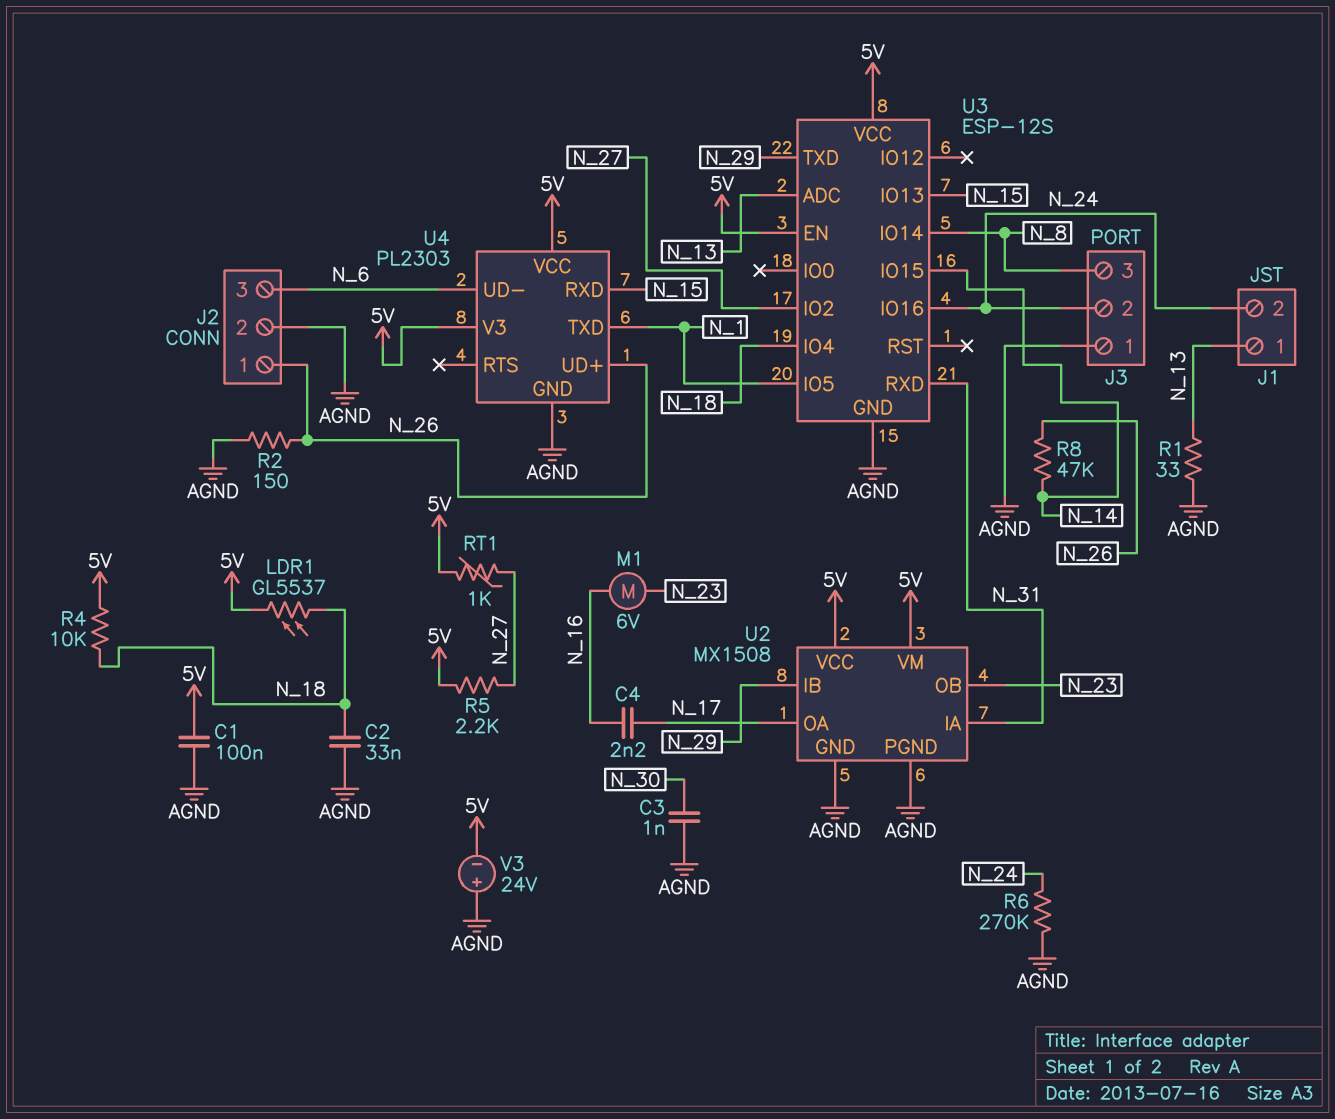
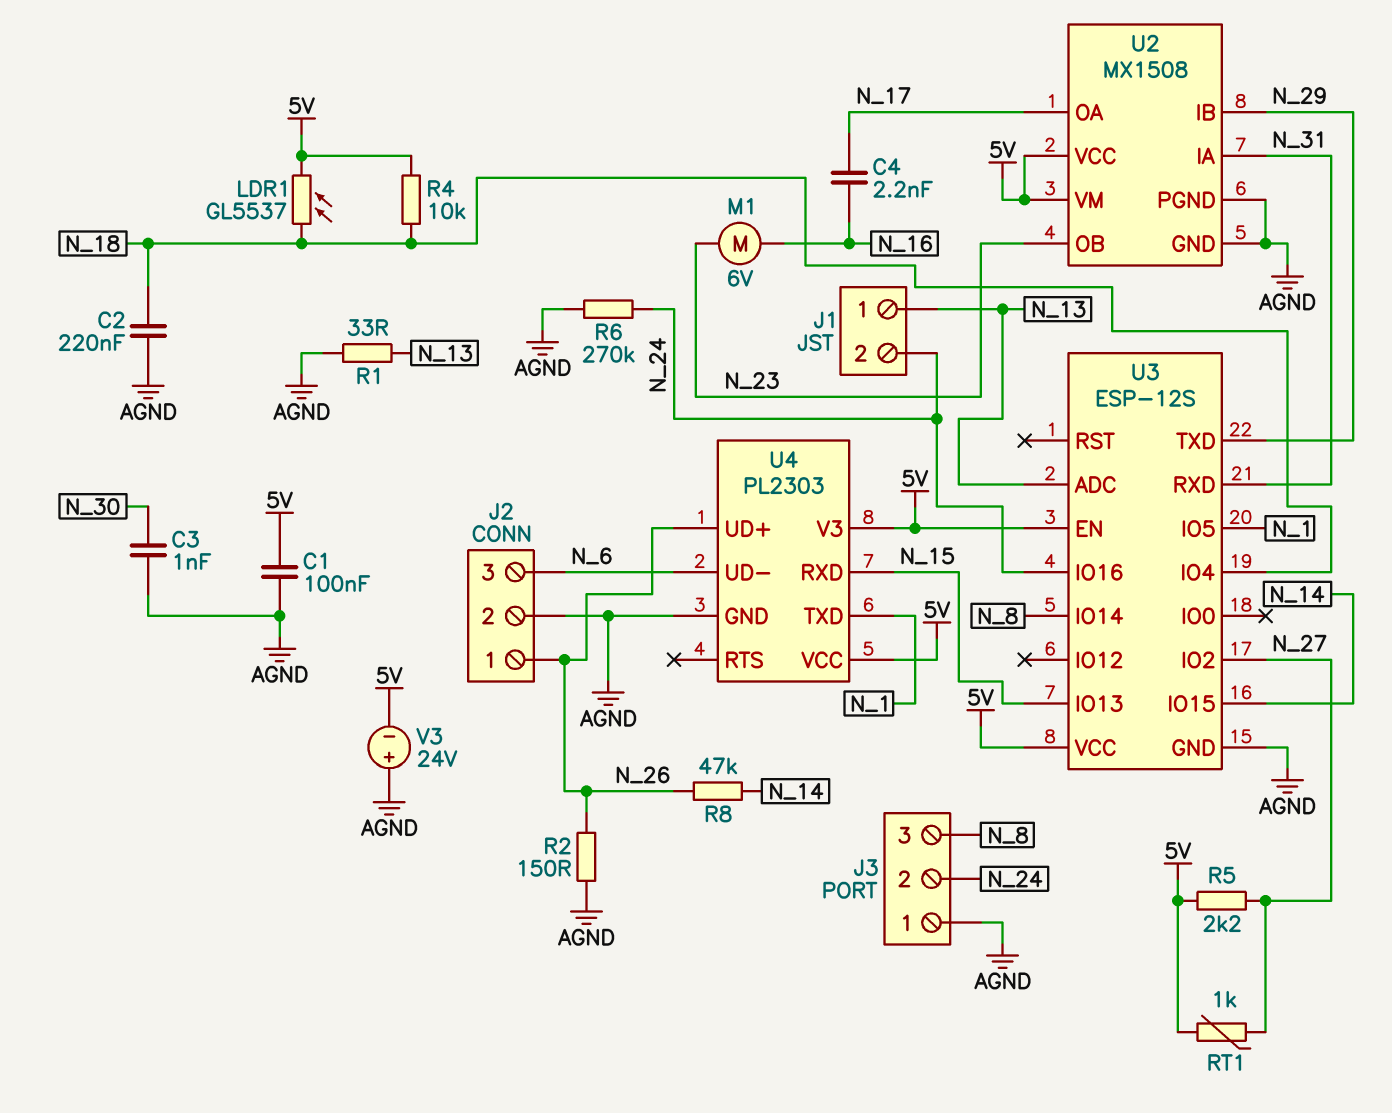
C2: 33nF (AGND, N_18) -> 220nF (AGND, N_18)

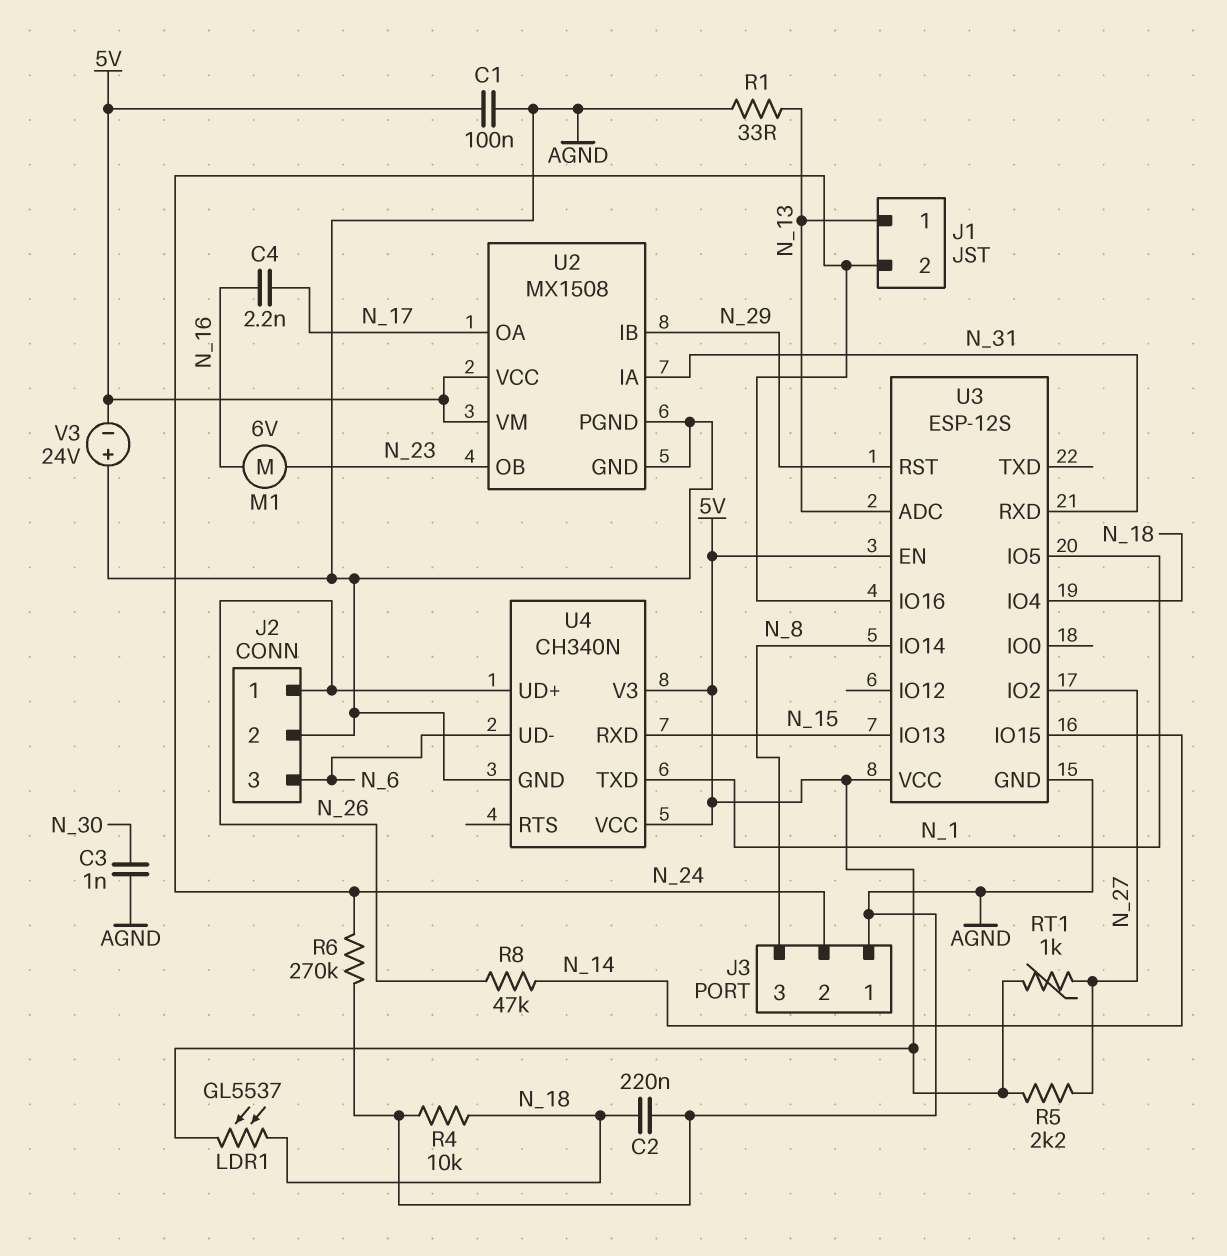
R2: 150 (AGND, N_26) -> none
R4: 10k (5V, N_18) -> 10k (AGND, N_18)
U3 pin RST: none -> N_29
U3 pin TXD: N_29 -> none
U4: PL2303 -> CH340N

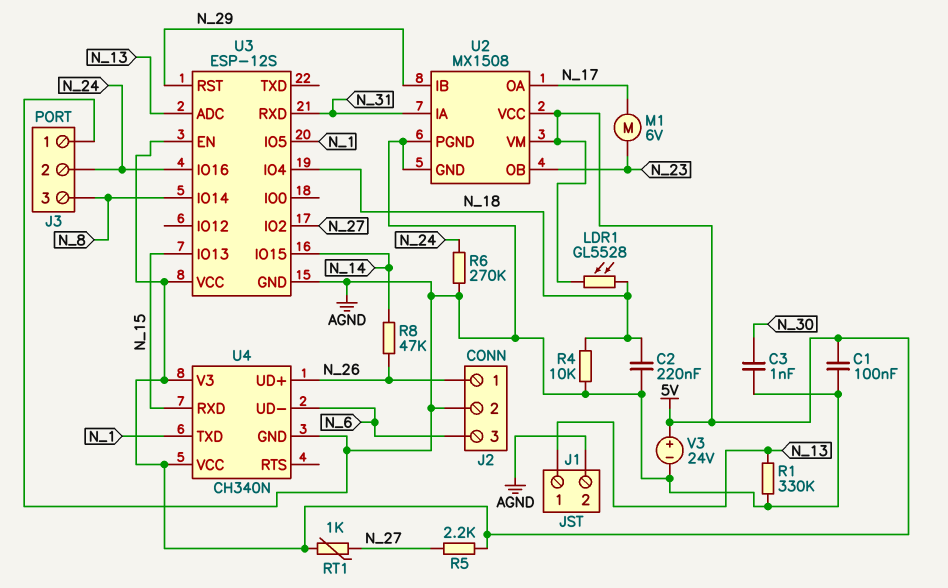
C4: 2.2nF (N_16, N_17) -> none
J1 pin 2: N_24 -> AGND
LDR1: GL5537 (5V, N_18) -> GL5528 (5V, N_18)
M1: motor 6V (N_16, N_23) -> motor 6V (N_17, N_23)
R1: 33 (AGND, N_13) -> 330k (AGND, N_13)
V3: 24V (plus AGND, minus 5V) -> 24V (plus 5V, minus AGND)

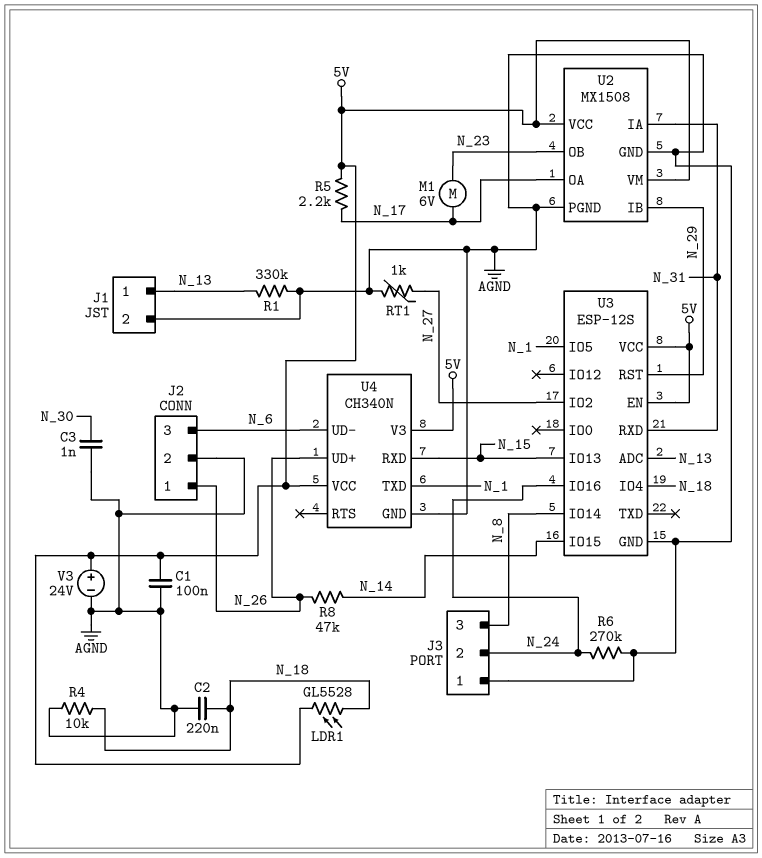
R5: 2.2k (5V, N_27) -> 2.2k (5V, N_17)
RT1: 1k (5V, N_27) -> 1k (AGND, N_27)

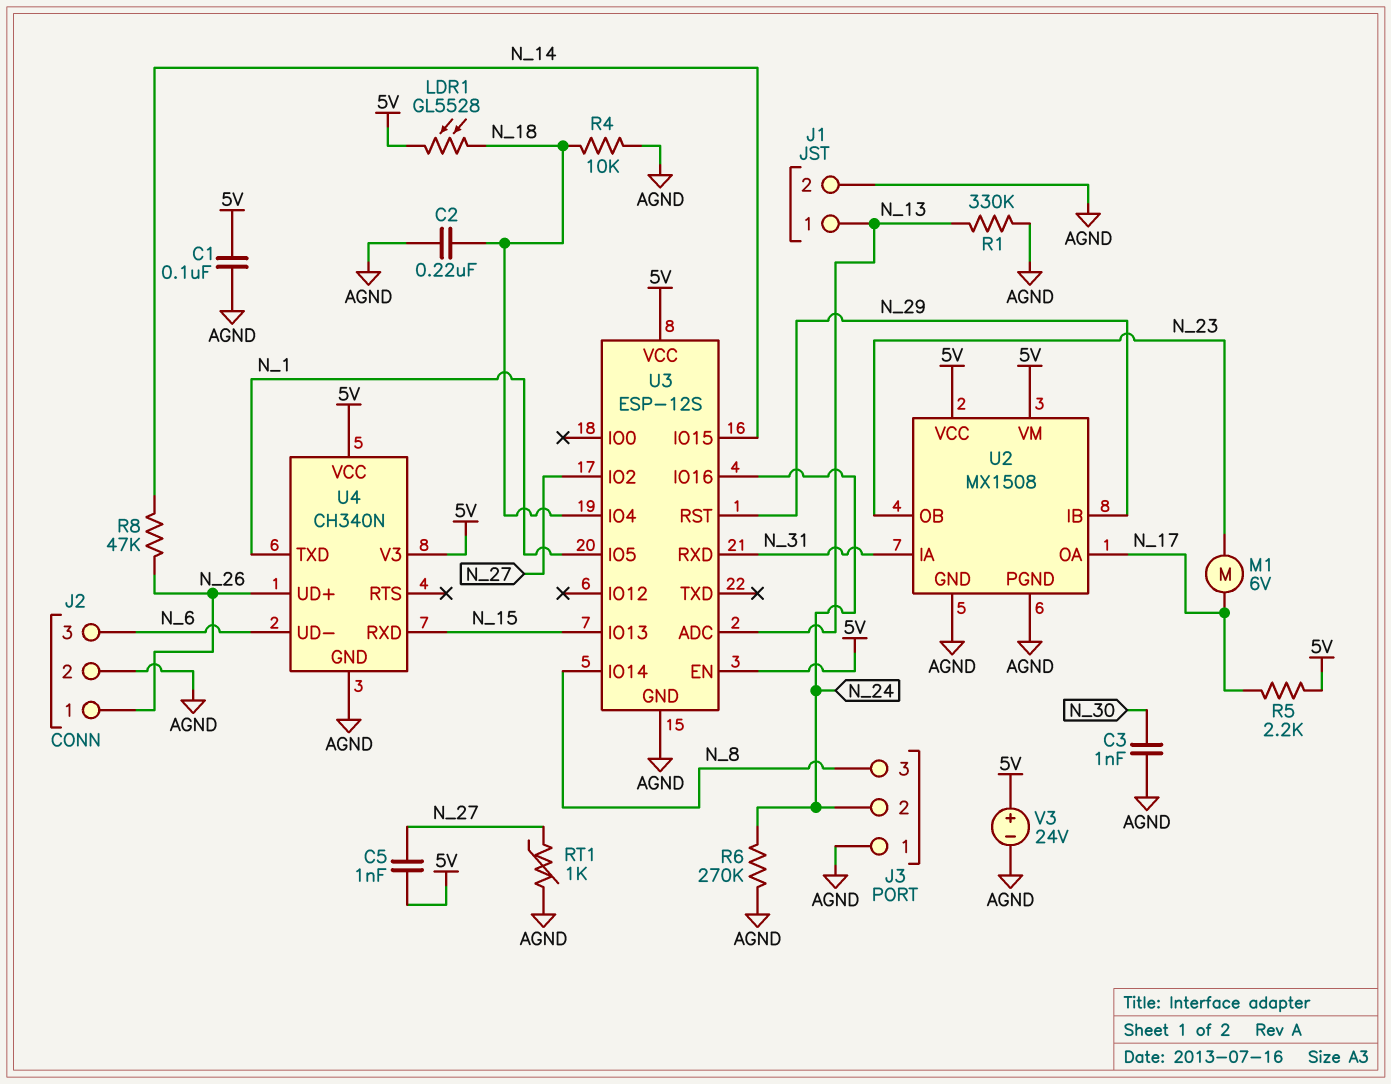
C5: none -> 1nF (5V, N_27)

